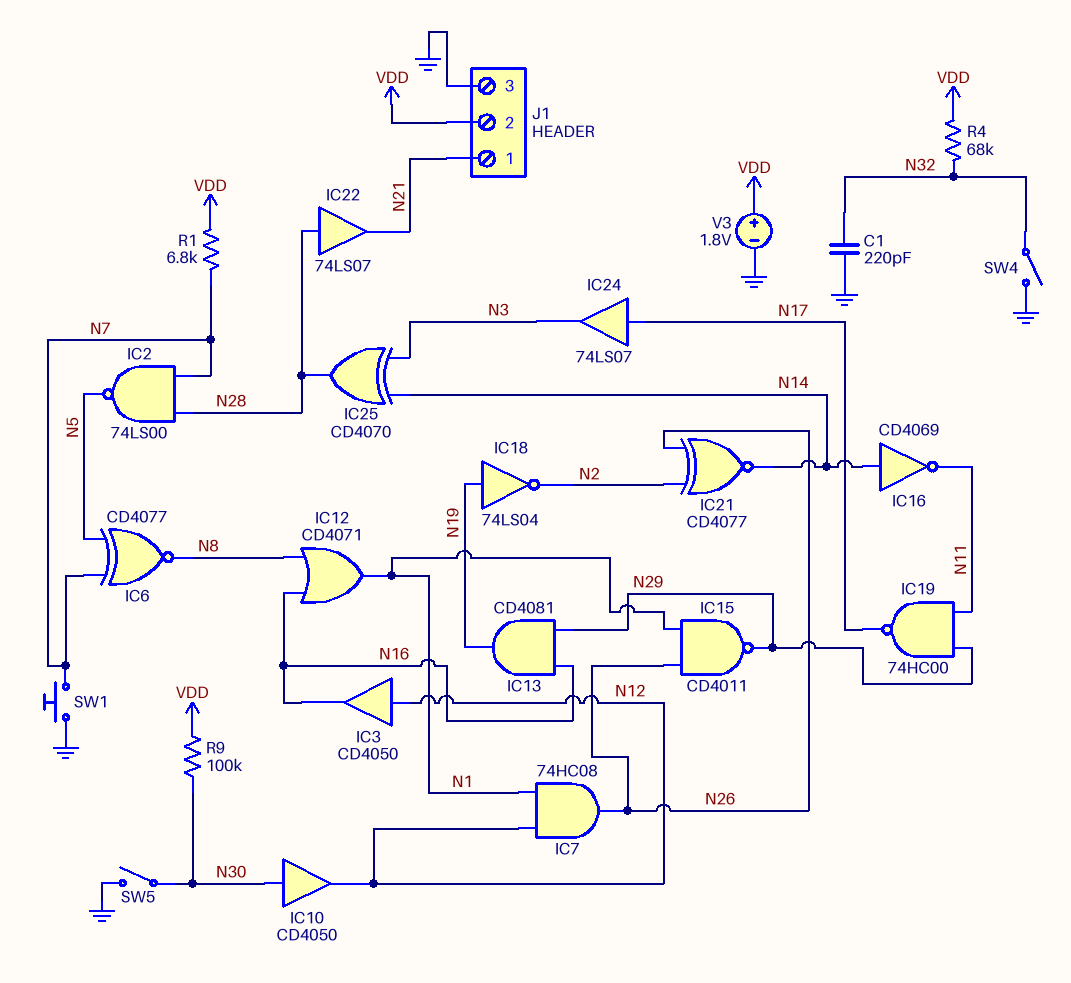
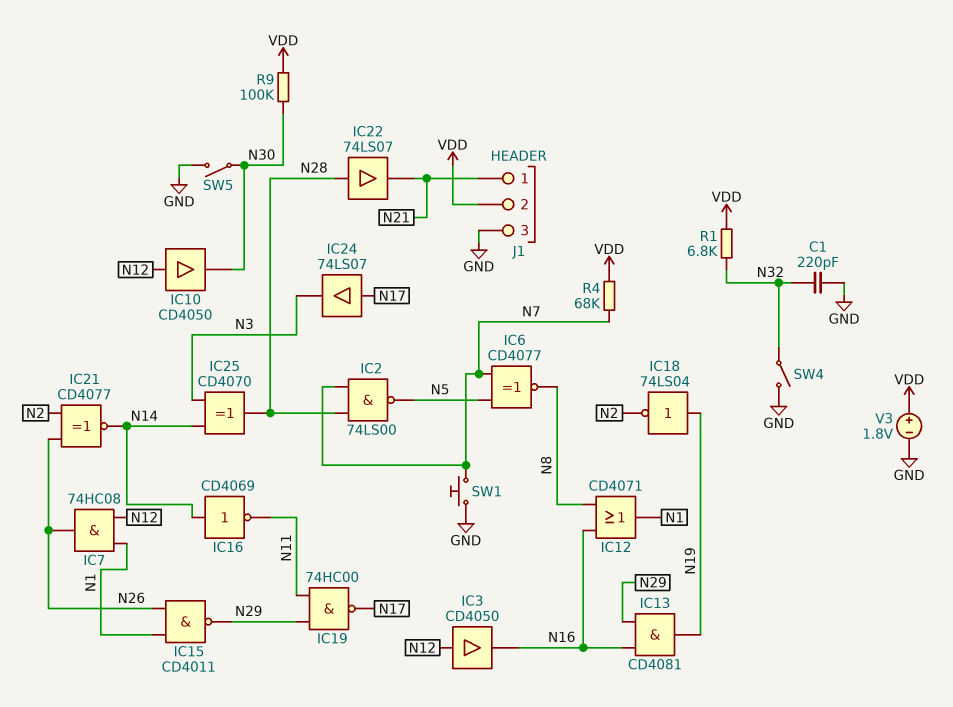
IC10: buffer CD4050 (in N30, out N12) -> buffer CD4050 (in N12, out N30)
R1: 6.8k (N7, VDD) -> 6.8k (N32, VDD)
R4: 68k (N32, VDD) -> 68k (N7, VDD)

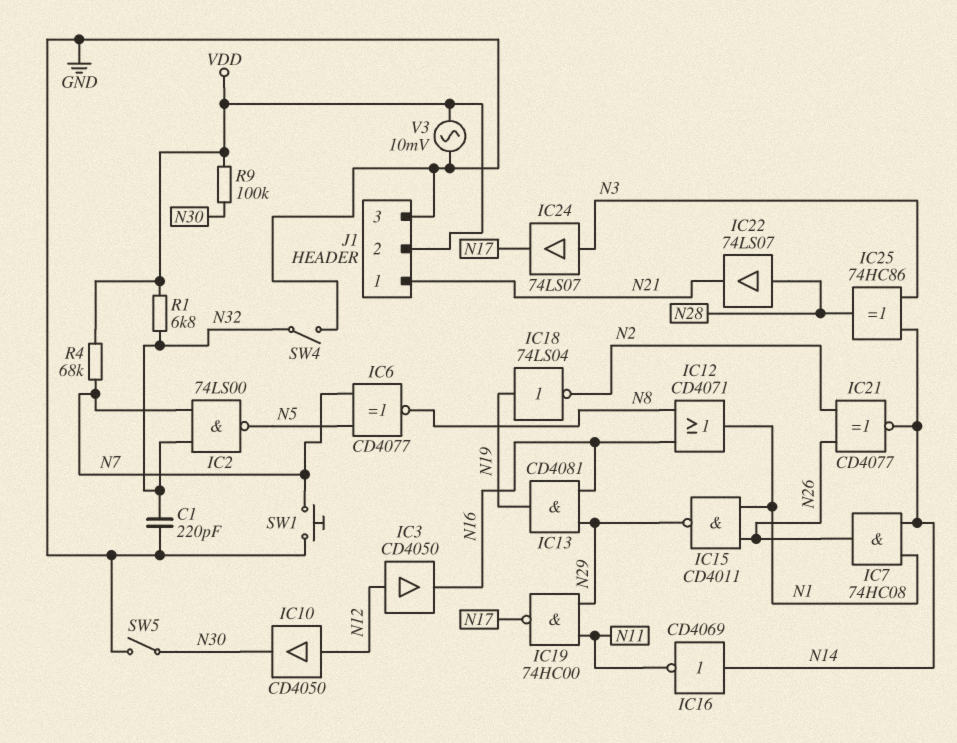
IC2: NAND 74LS00 (in N7, in N28, out N5) -> NAND 74LS00 (in N7, in N32, out N5)
IC7: AND 74HC08 (in N1, in N12, out N26) -> AND 74HC08 (in N1, in N14, out N26)
IC24: buffer 74LS07 (in N17, out N3) -> buffer 74LS07 (in N3, out N17)
IC25: XOR CD4070 (in N3, in N14, out N28) -> XOR 74HC86 (in N3, in N14, out N28)
V3: 1.8V (plus VDD, minus GND) -> AC 10mV (GND, VDD)

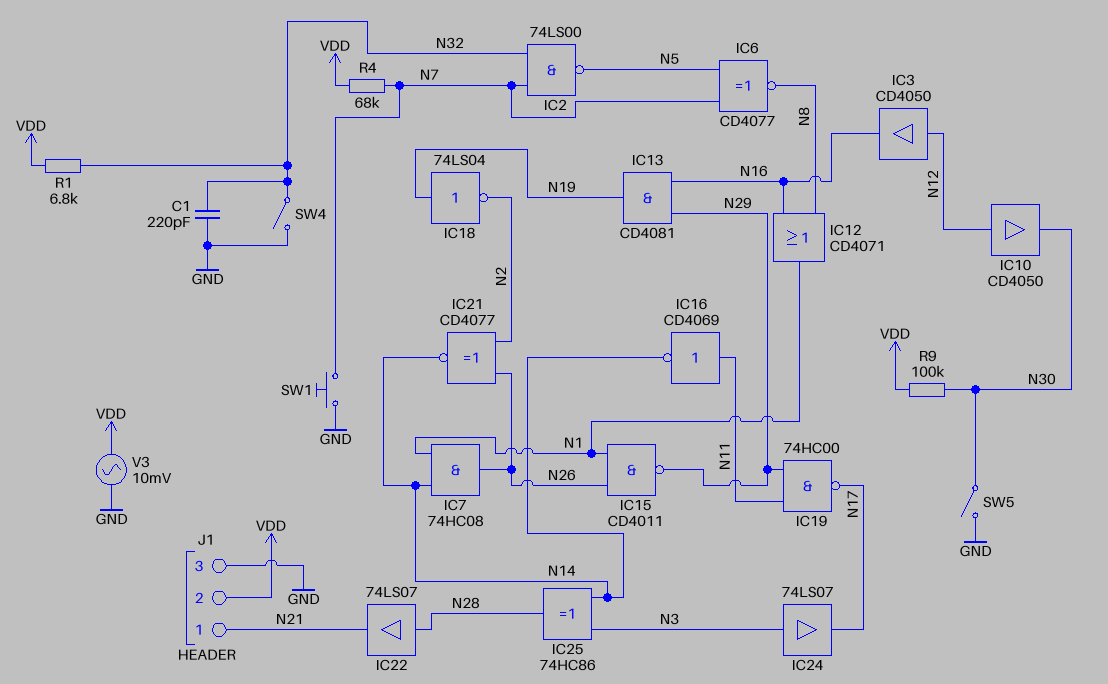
IC16: NOT CD4069 (in N14, out N11) -> NOT CD4069 (in N11, out N14)

